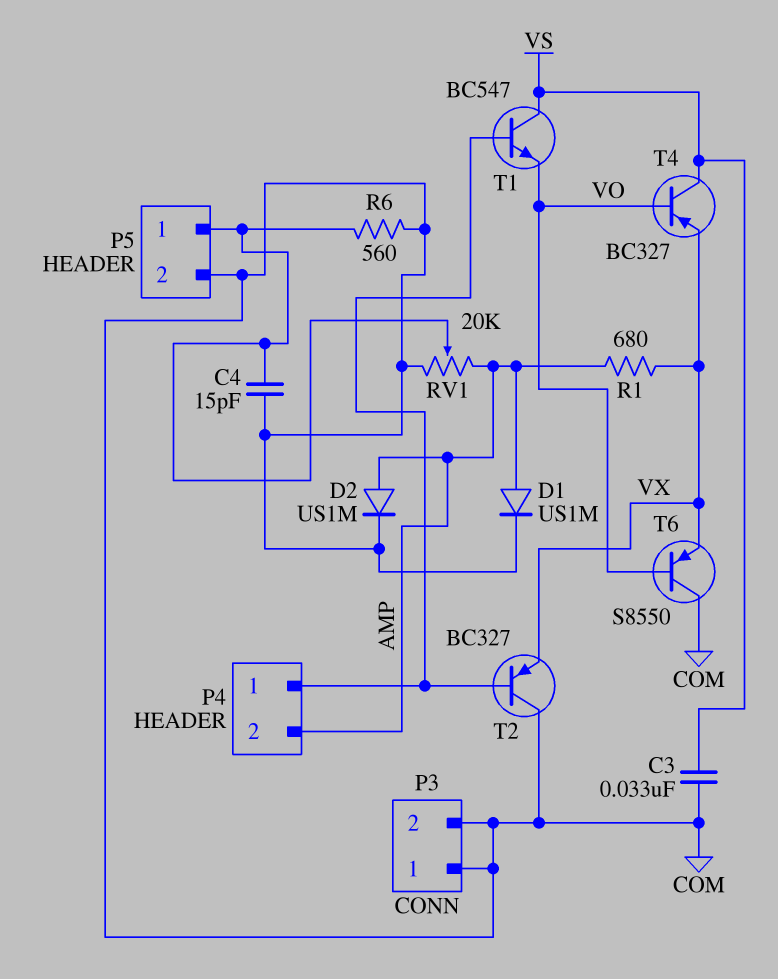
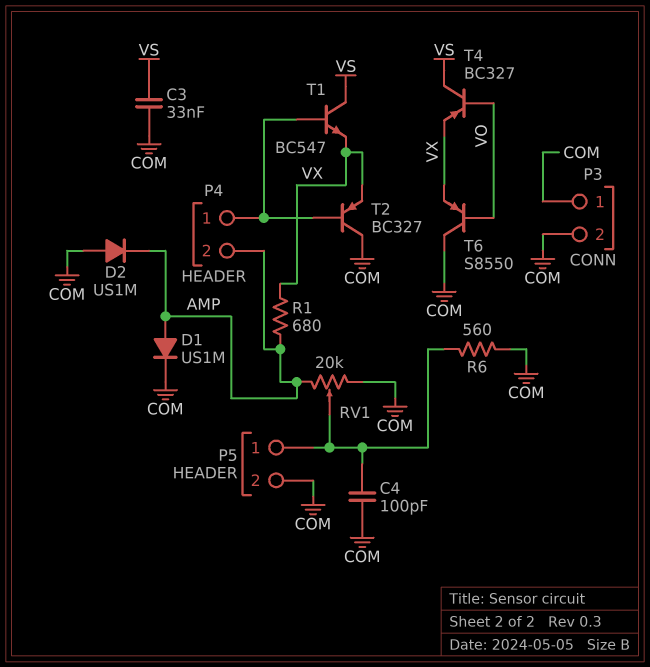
C4: 15pF (COM, P5/1) -> 100pF (COM, P5/1)
D2: diode US1M (A AMP, K COM) -> diode US1M (A COM, K AMP)
T1: NPN BC547 (B P4/1, C VS, E VO) -> NPN BC547 (B P4/1, C VS, E VX)

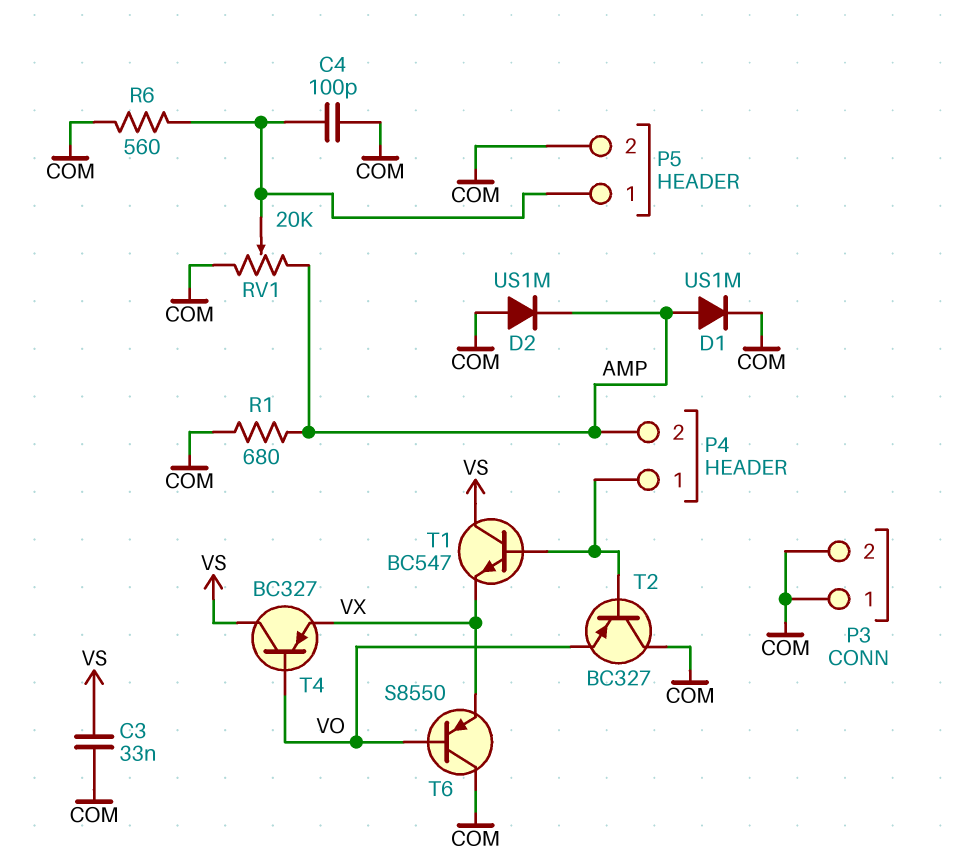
R1: 680 (AMP, VX) -> 680 (AMP, COM)
T2: PNP BC327 (B P4/1, C COM, E VX) -> PNP BC327 (B P4/1, C COM, E VO)

